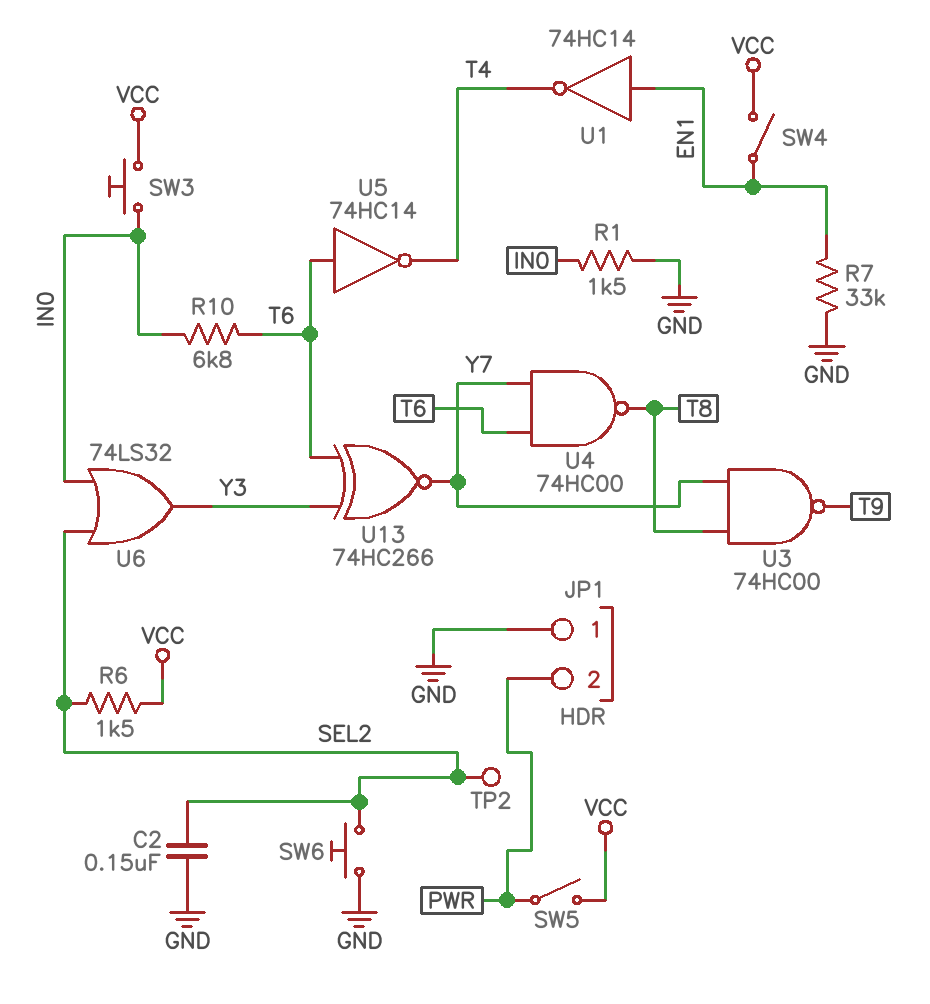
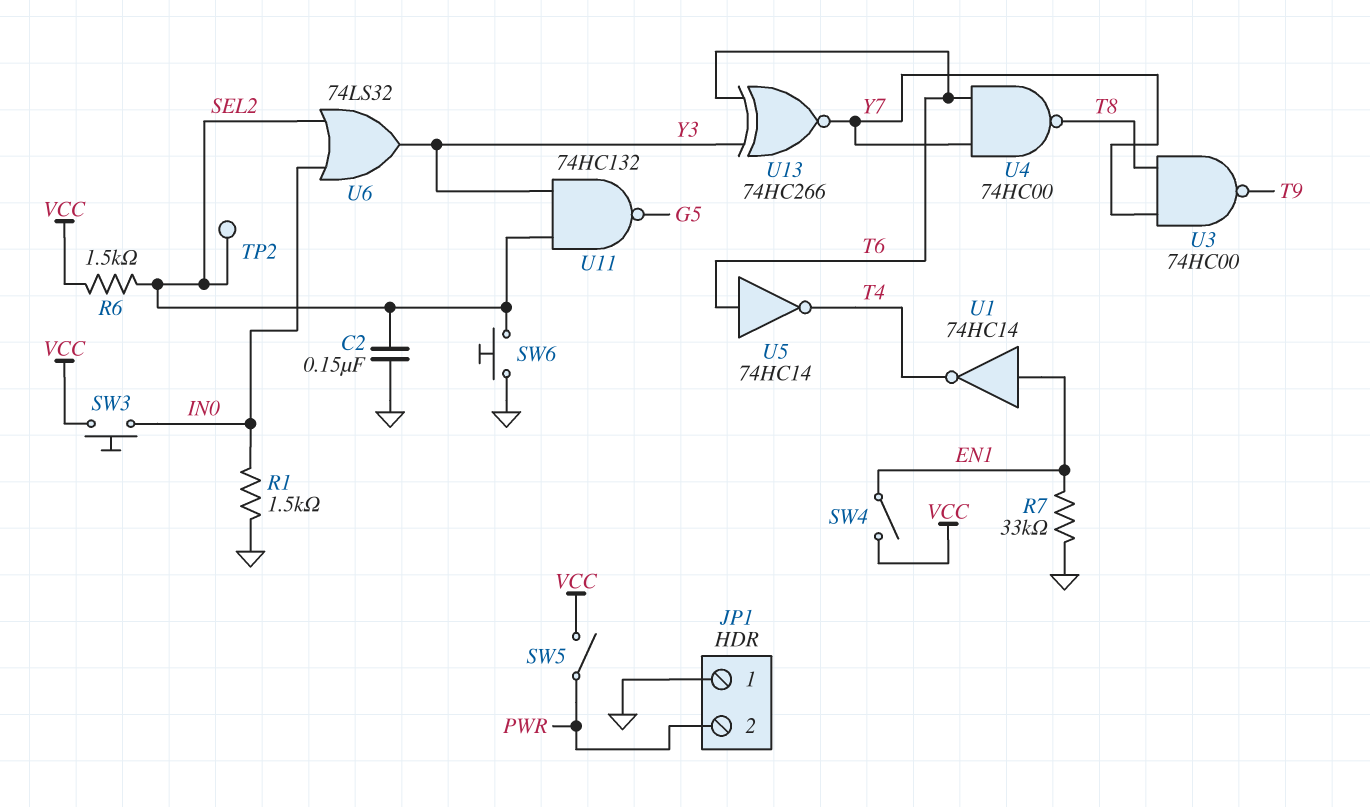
R10: 6.8k (IN0, T6) -> none
U11: none -> NAND 74HC132 (in SEL2, in Y3, out G5)

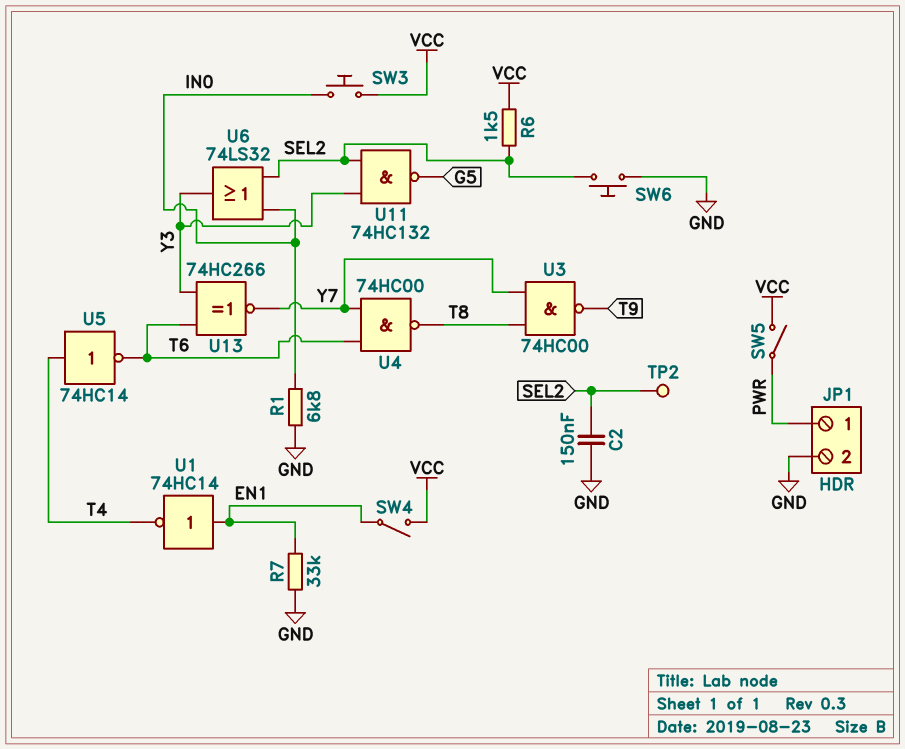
JP1 pin 1: GND -> PWR
JP1 pin 2: PWR -> GND
R1: 1.5k (GND, IN0) -> 6.8k (GND, IN0)
U5: NOT 74HC14 (in T6, out T4) -> NOT 74HC14 (in T4, out T6)

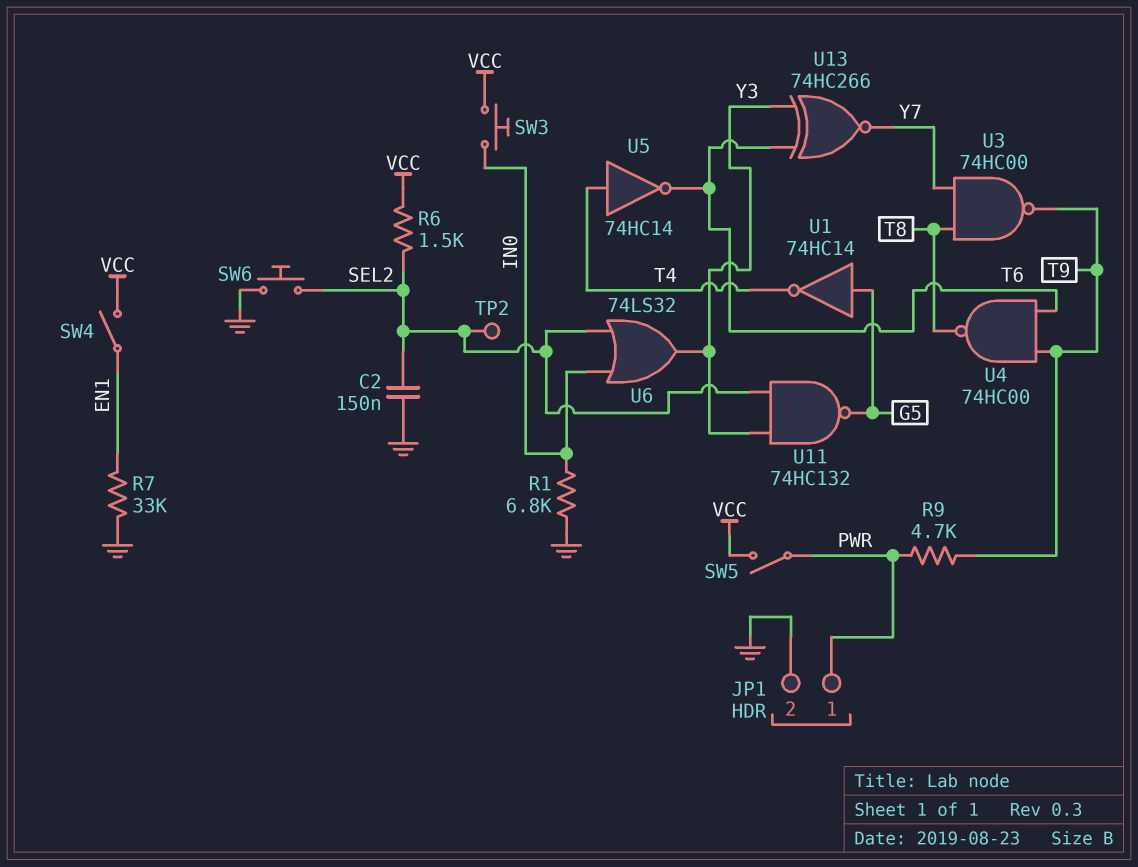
R9: none -> 4.7k (PWR, T9)
U1: NOT 74HC14 (in EN1, out T4) -> NOT 74HC14 (in G5, out T4)
U4: NAND 74HC00 (in T6, in Y7, out T8) -> NAND 74HC00 (in T6, in T9, out T8)

